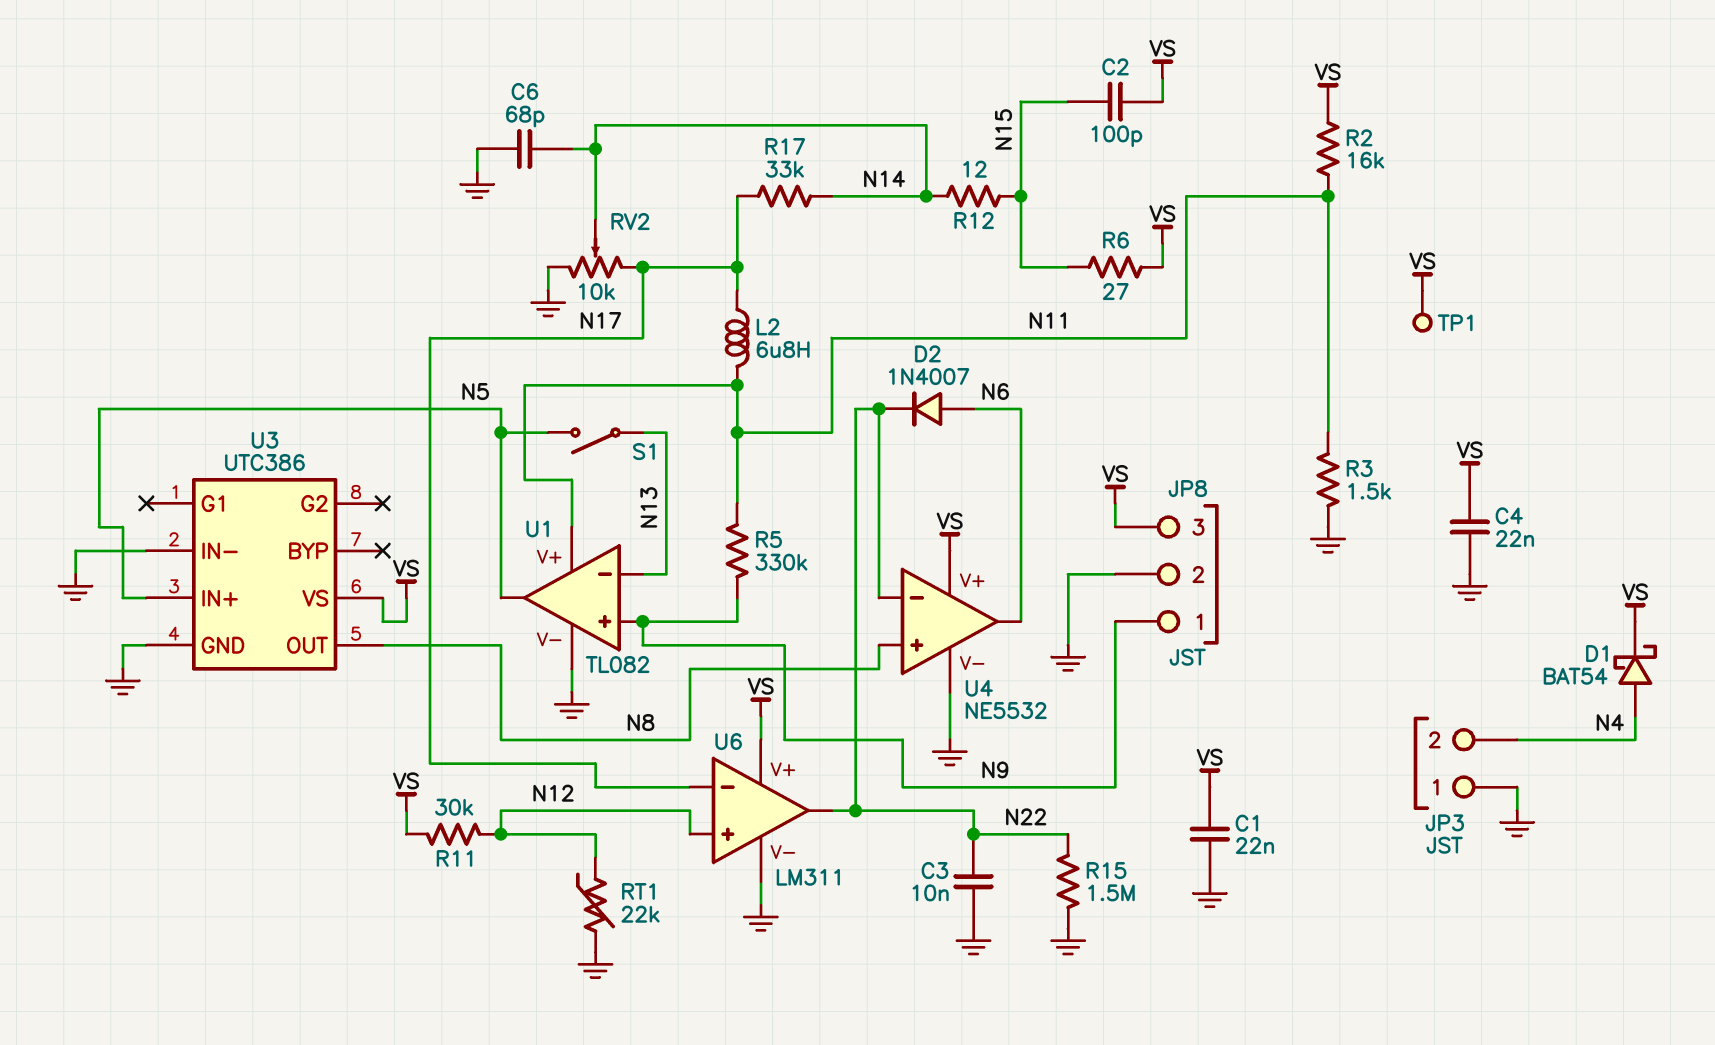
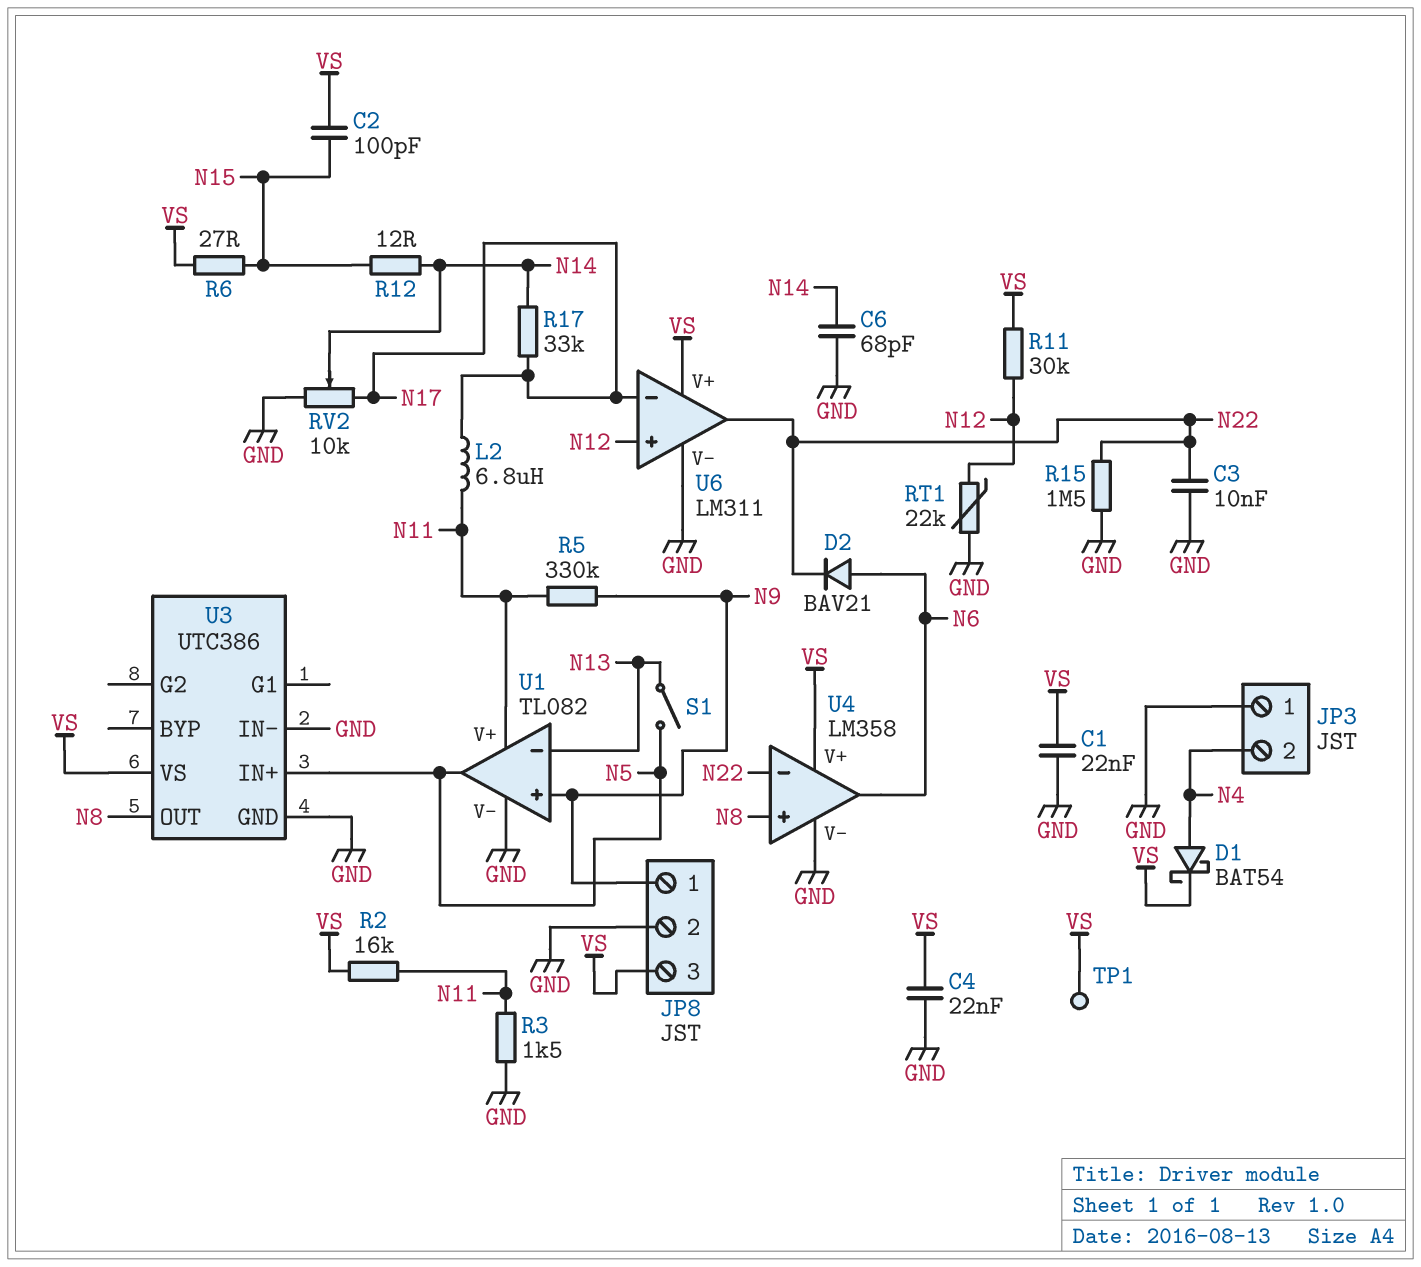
D2: diode 1N4007 (A N6, K N22) -> diode BAV21 (A N6, K N22)
U4: NE5532 -> LM358

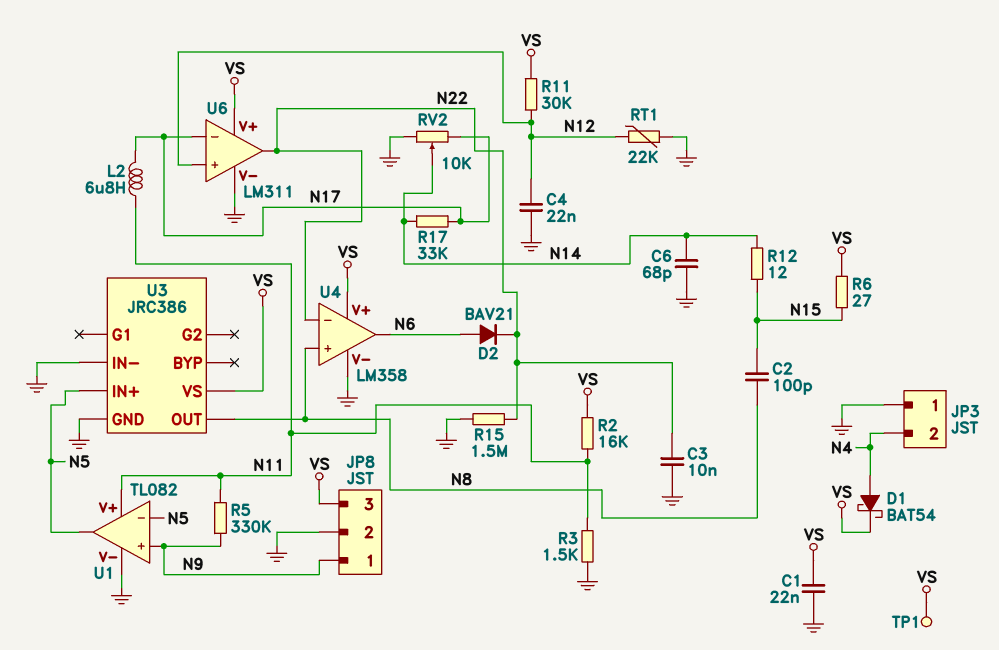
C2: 100pF (N15, VS) -> 100pF (N8, N15)
C4: 22nF (GND, VS) -> 22nF (GND, N12)
S1: switch (N5, N13) -> none
U1 pin in-: N13 -> N5
U3: UTC386 -> JRC386

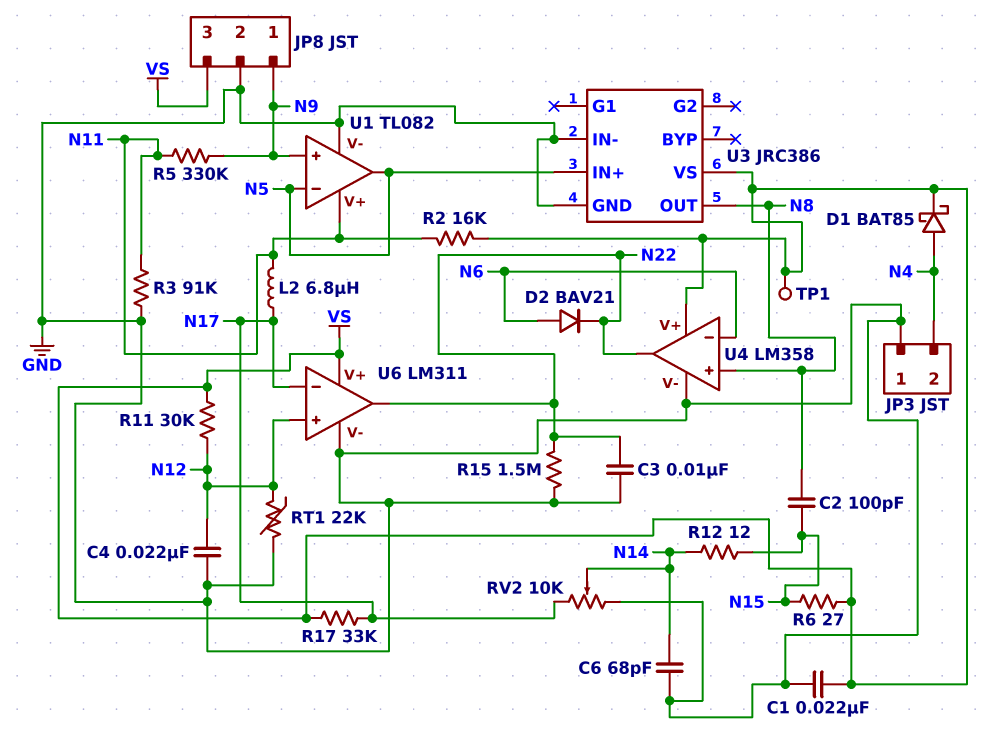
D1: schottky BAT54 (A N4, K VS) -> schottky BAT85 (A N4, K VS)
R3: 1.5k (GND, N11) -> 91k (GND, N11)
R17: 33k (N14, N17) -> 33k (N17, VS)
U4 pin in-: N22 -> N6
U4 pin out: N6 -> N22

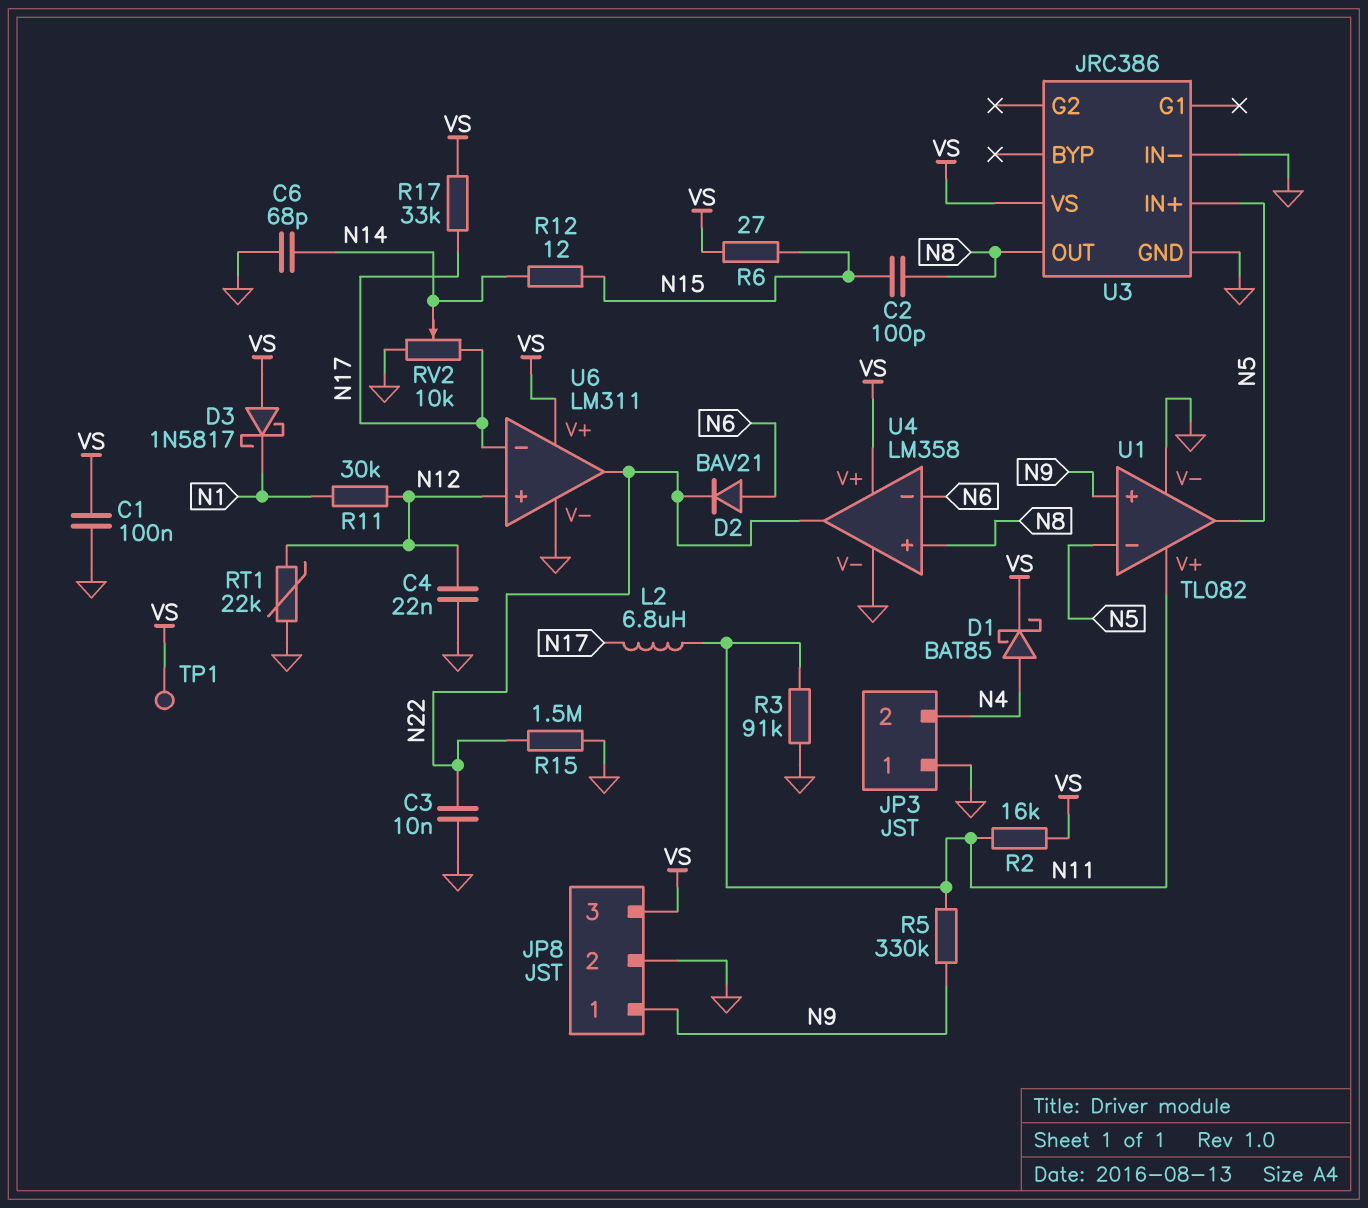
C1: 22nF (GND, VS) -> 100nF (GND, VS)
D3: none -> schottky 1N5817 (A VS, K N1)
R11: 30k (N12, VS) -> 30k (N1, N12)

